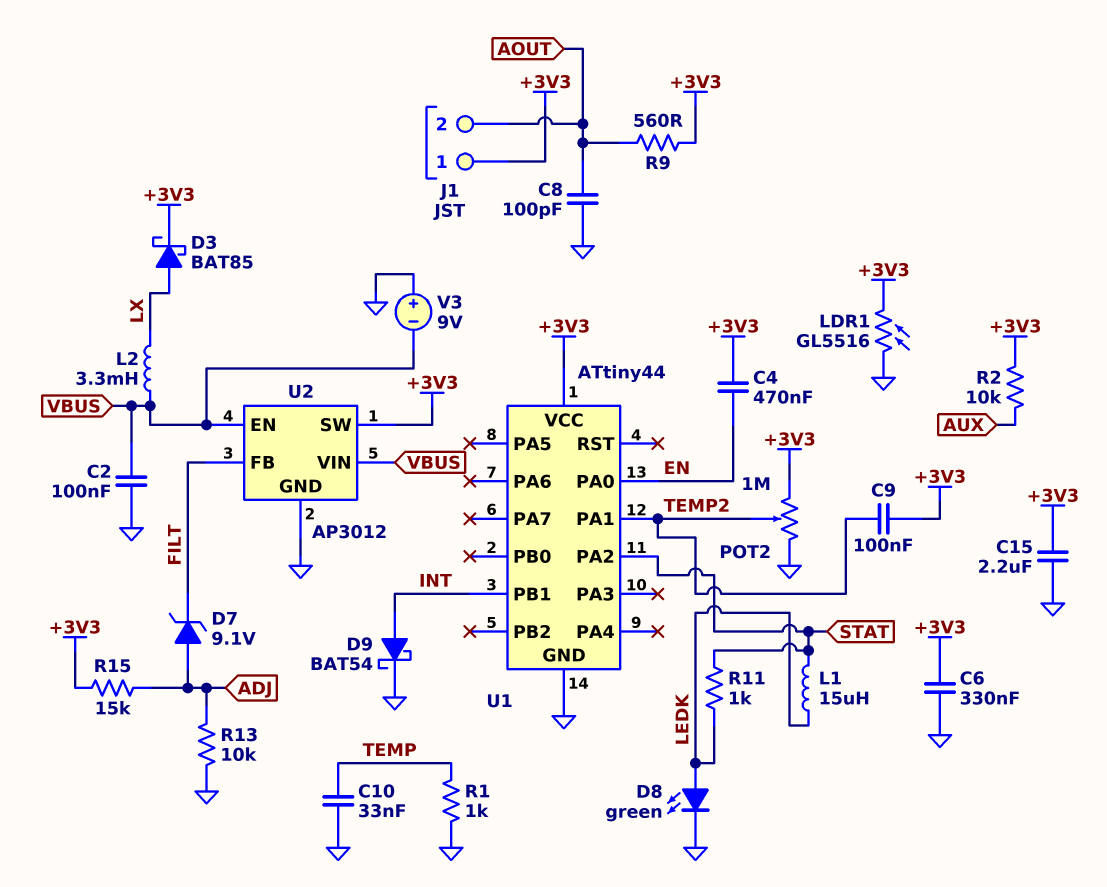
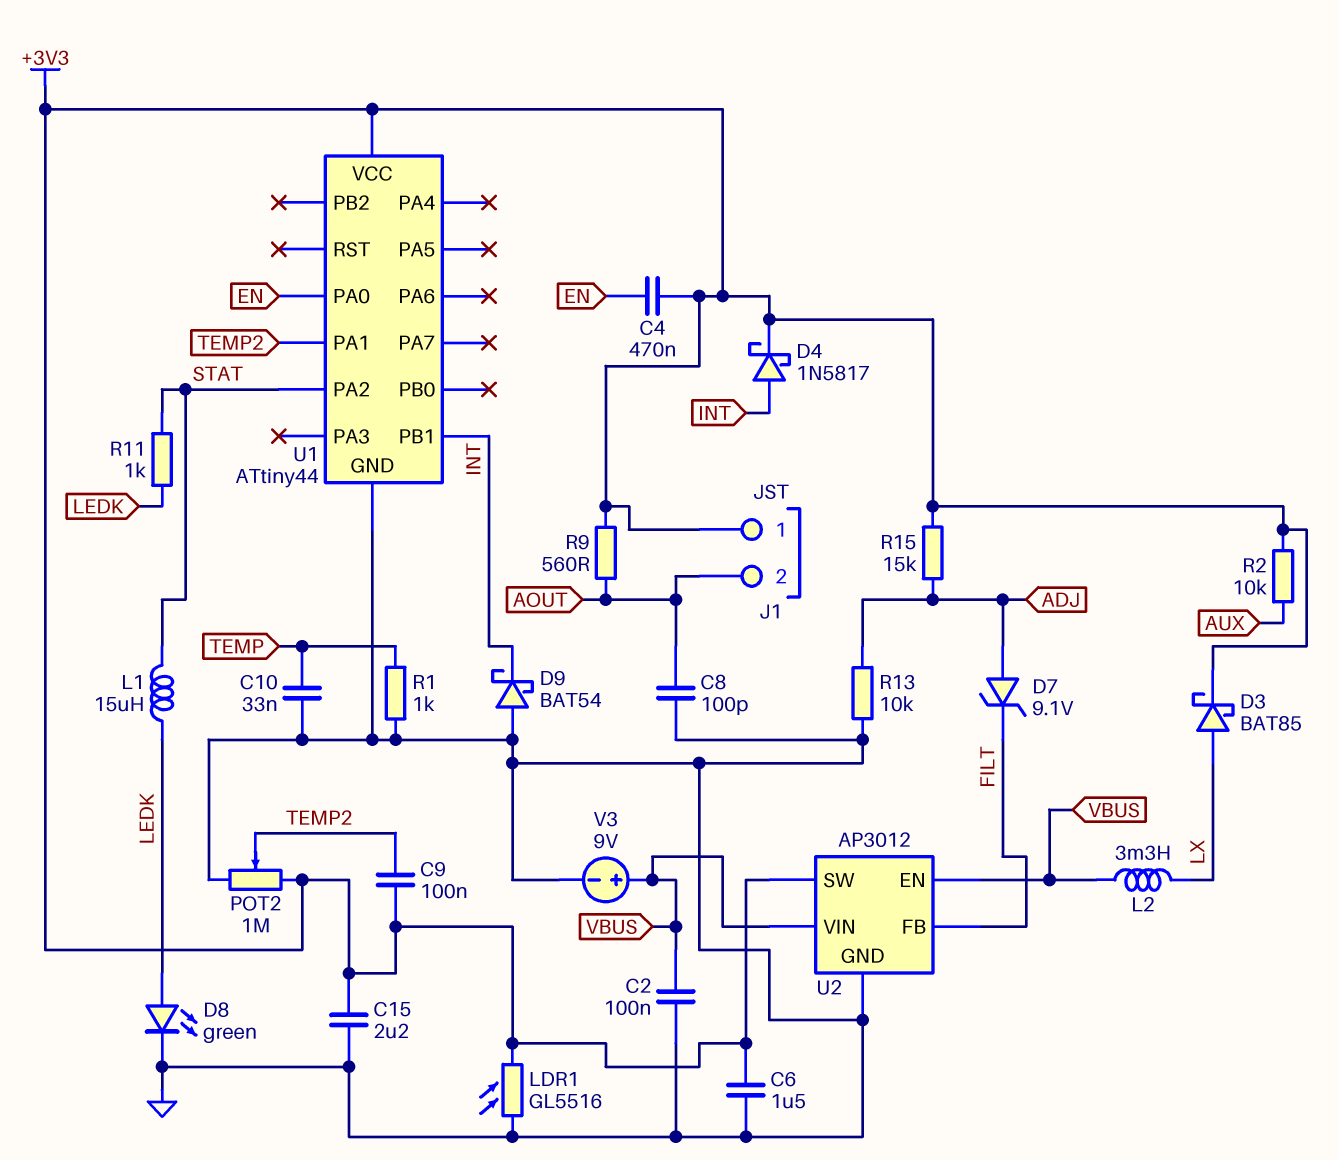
C6: 330nF (+3V3, GND) -> 1.5uF (+3V3, GND)
D4: none -> schottky 1N5817 (A INT, K +3V3)
D9: schottky BAT54 (A INT, K GND) -> schottky BAT54 (A GND, K INT)
V3: 9V (plus GND, minus VBUS) -> 9V (plus VBUS, minus GND)

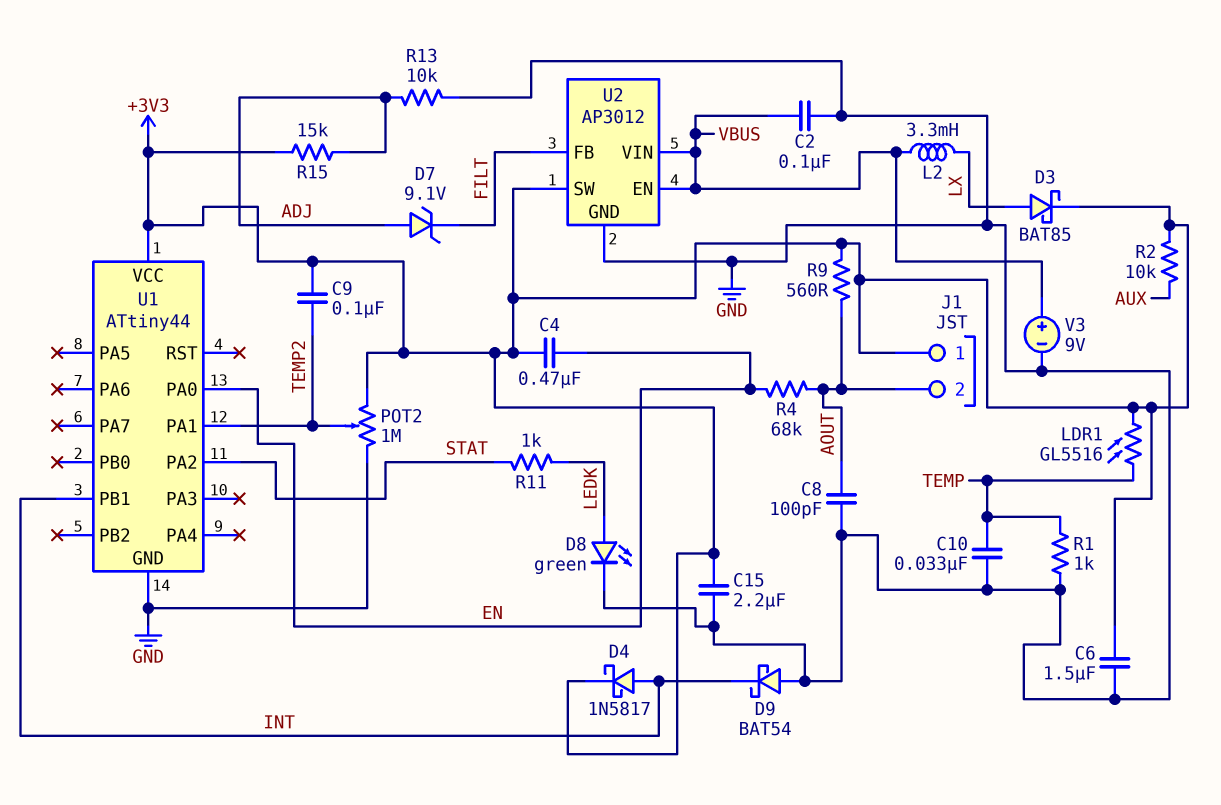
L1: 15uH (LEDK, STAT) -> none
LDR1: GL5516 (+3V3, GND) -> GL5516 (+3V3, TEMP)
R4: none -> 68k (AOUT, EN)

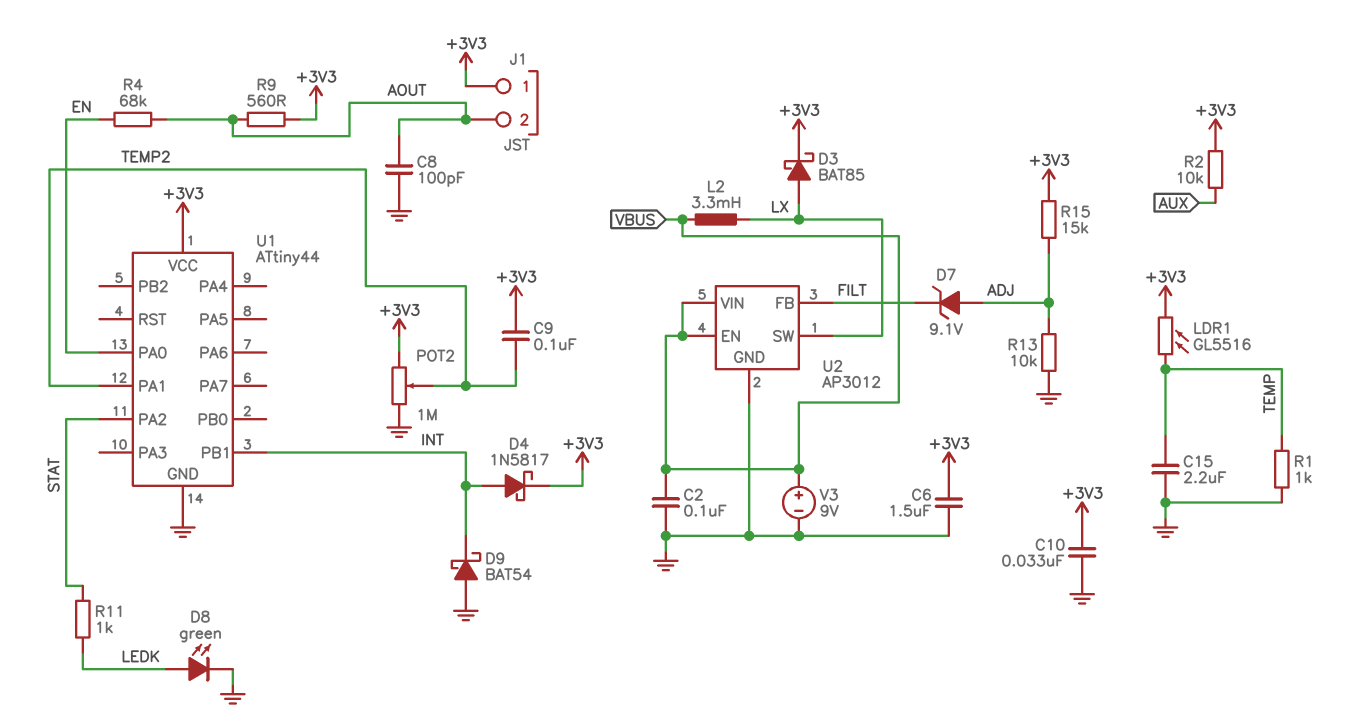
C4: 470nF (+3V3, EN) -> none
C10: 33nF (GND, TEMP) -> 33nF (+3V3, GND)
C15: 2.2uF (+3V3, GND) -> 2.2uF (GND, TEMP)
U2 pin SW: +3V3 -> LX

